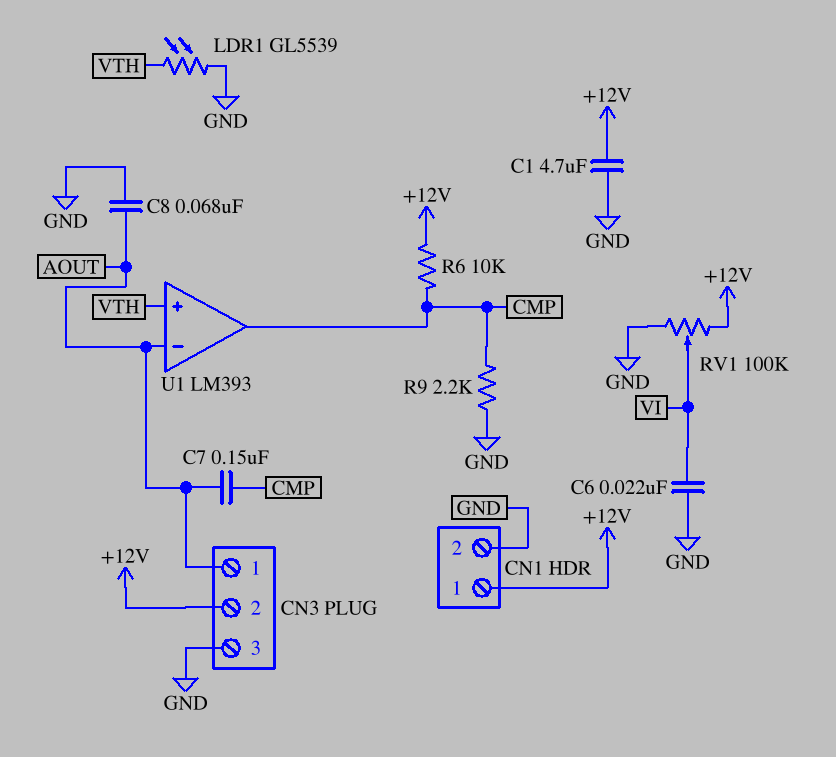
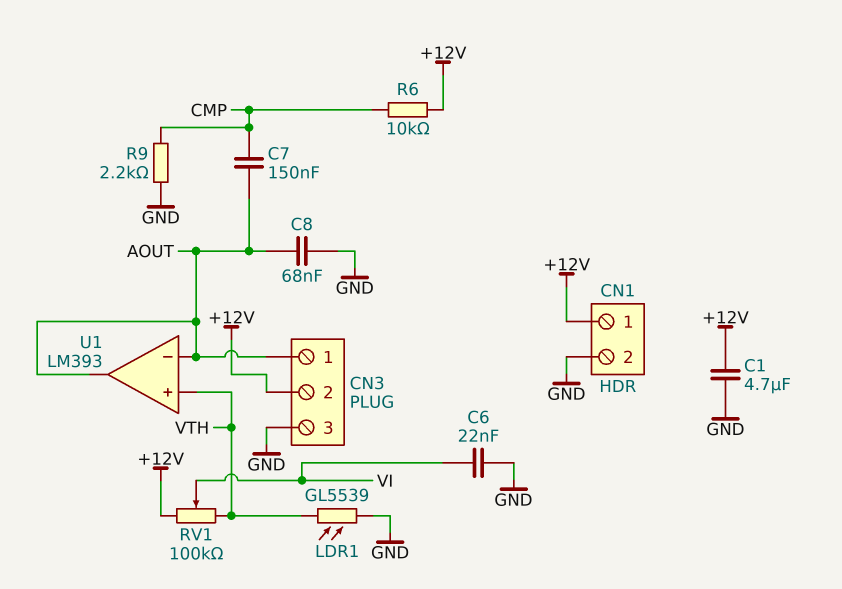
RV1: 100k (+12V, GND, wiper VI) -> 100k (+12V, VTH, wiper VI)
U1 pin out: CMP -> AOUT

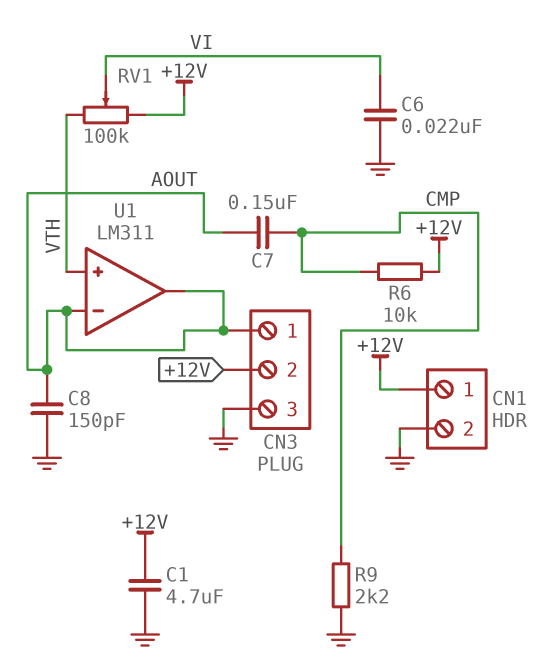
C8: 68nF (AOUT, GND) -> 150pF (AOUT, GND)
LDR1: GL5539 (GND, VTH) -> none
U1: LM393 -> LM311

